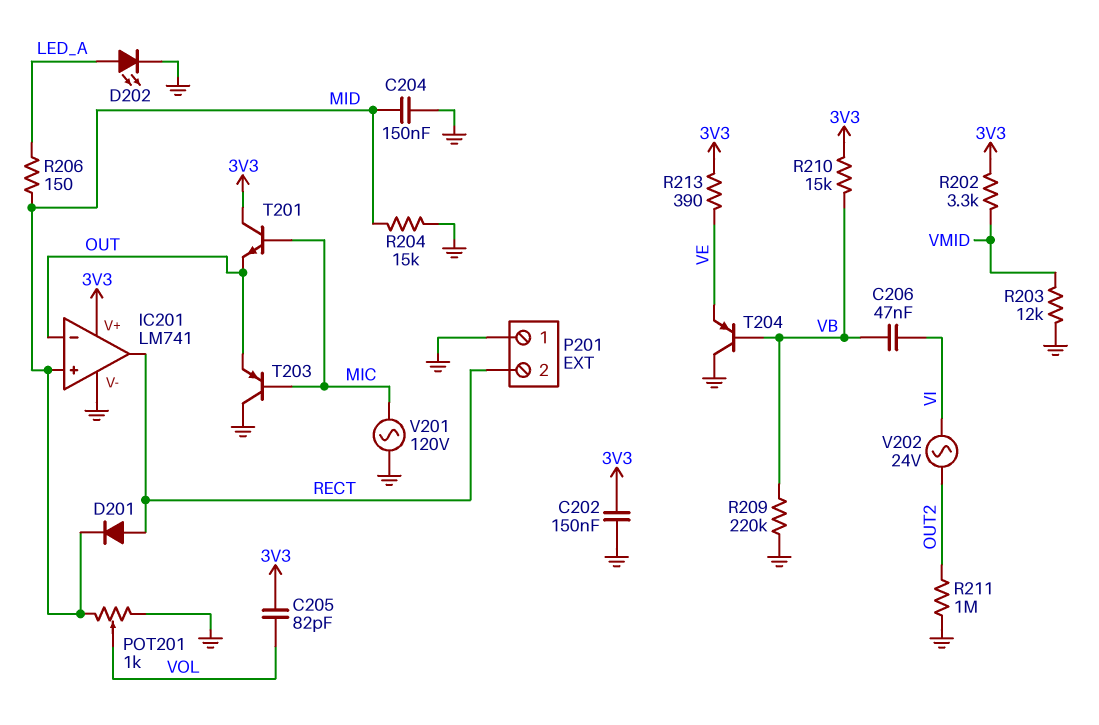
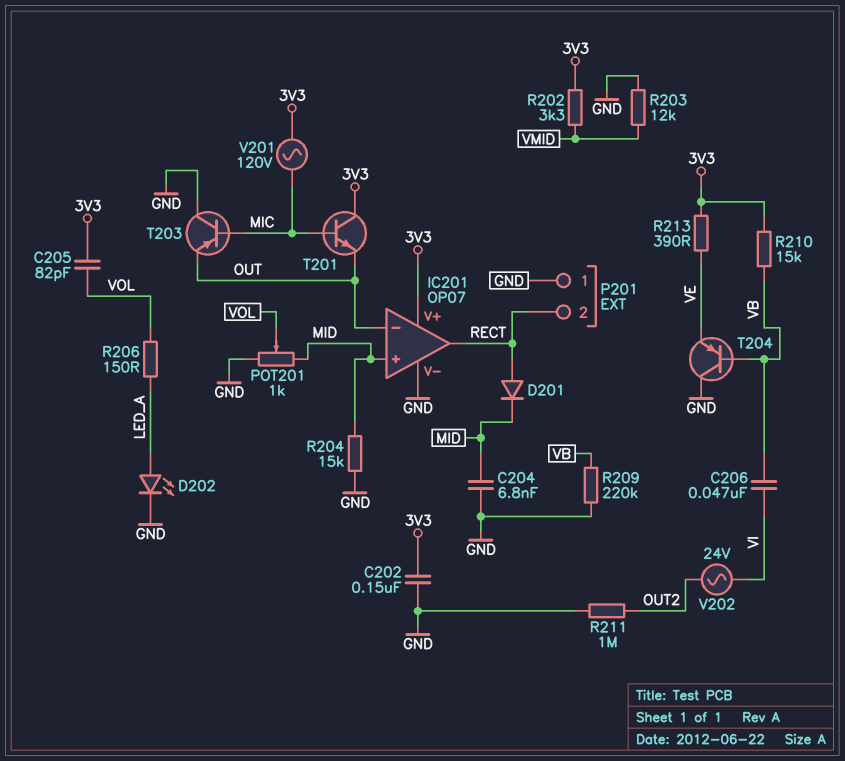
C204: 150nF (GND, MID) -> 6.8nF (GND, MID)
IC201: LM741 -> OP07
R206: 150 (LED_A, MID) -> 150 (LED_A, VOL)
V201: AC 120V (GND, MIC) -> AC 120V (3V3, MIC)

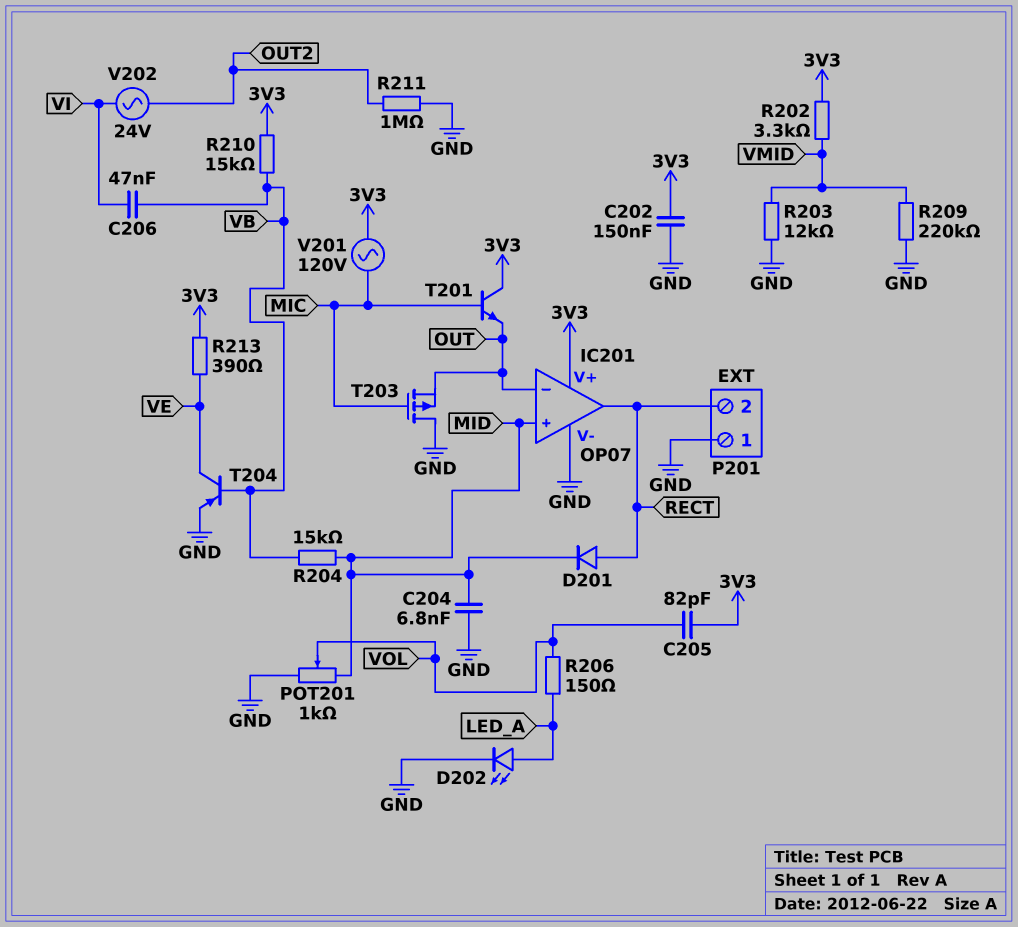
R204: 15k (GND, MID) -> 15k (MID, VB)
R209: 220k (GND, VB) -> 220k (GND, VMID)
T203: PNP (B MIC, C GND, E OUT) -> PMOS (G MIC, D GND, S OUT)
T204: PNP (B VB, C GND, E VE) -> PNP (B VB, C VE, E GND)

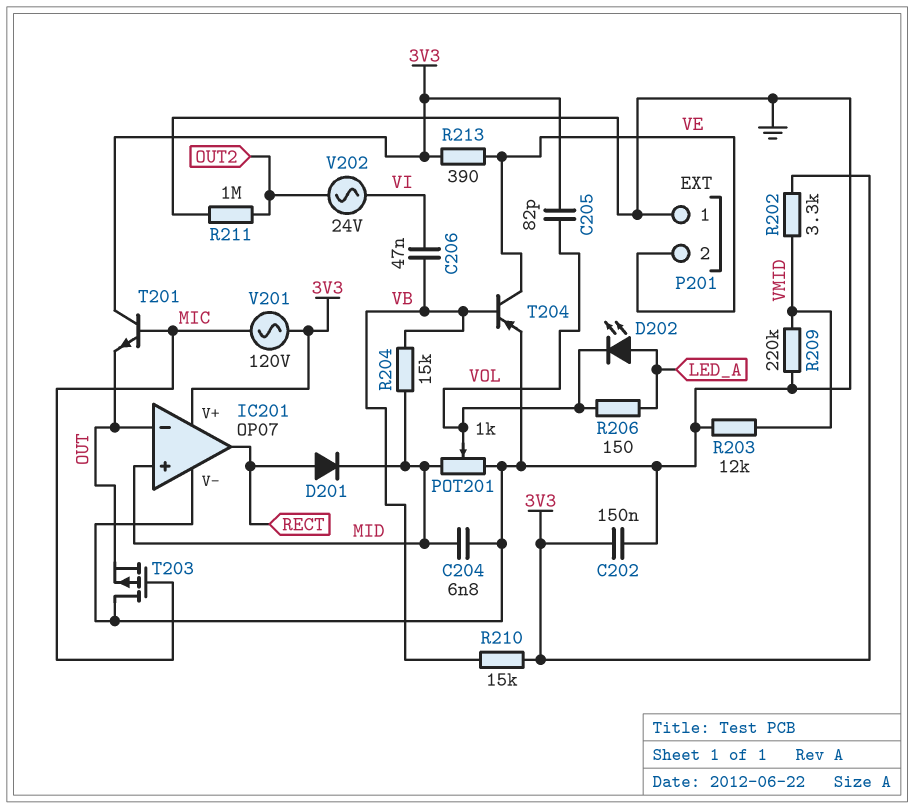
D202: LED (A LED_A, K GND) -> LED (A LED_A, K VOL)
P201 pin 2: RECT -> VE

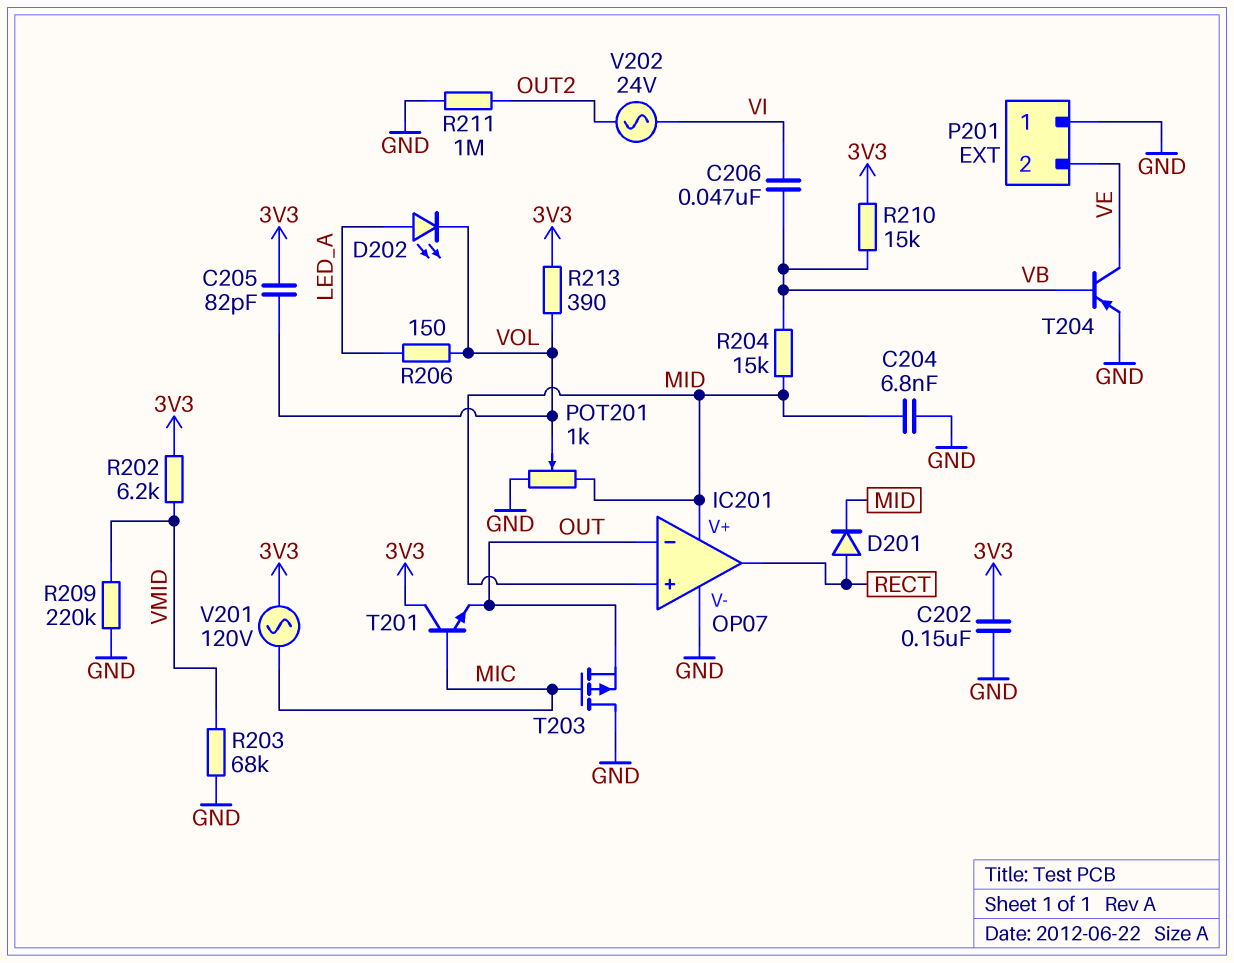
IC201 pin V+: 3V3 -> MID
R202: 3.3k (3V3, VMID) -> 6.2k (3V3, VMID)
R203: 12k (GND, VMID) -> 68k (GND, VMID)
R213: 390 (3V3, VE) -> 390 (3V3, VOL)

